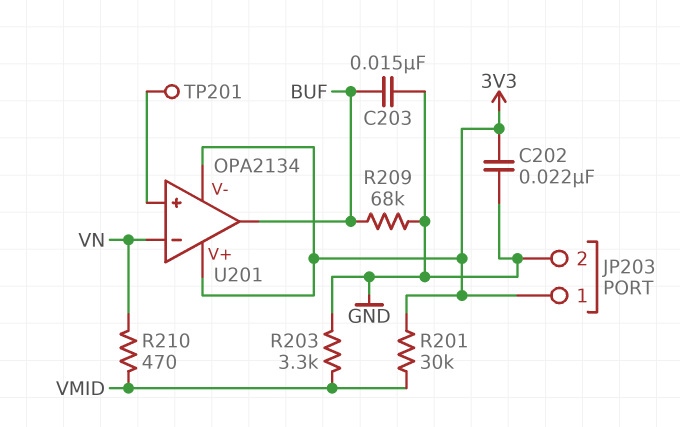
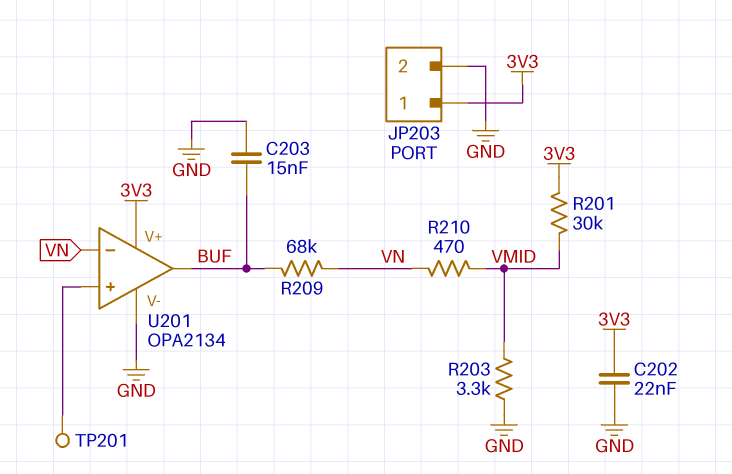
R209: 68k (BUF, GND) -> 68k (BUF, VN)
U201 pin V-: 3V3 -> GND

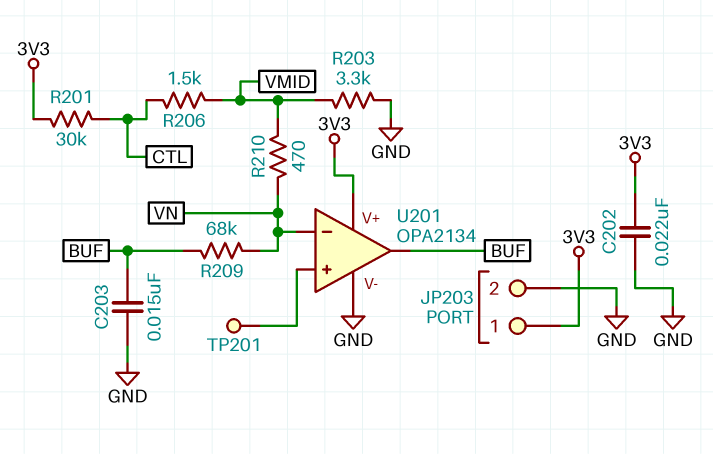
R201: 30k (3V3, VMID) -> 30k (3V3, CTL)
R206: none -> 1.5k (CTL, VMID)

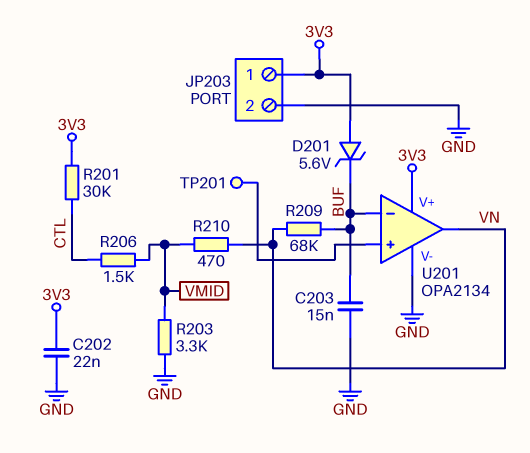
D201: none -> zener 5.6V (A 3V3, K BUF)
U201 pin in-: VN -> BUF
U201 pin out: BUF -> VN

